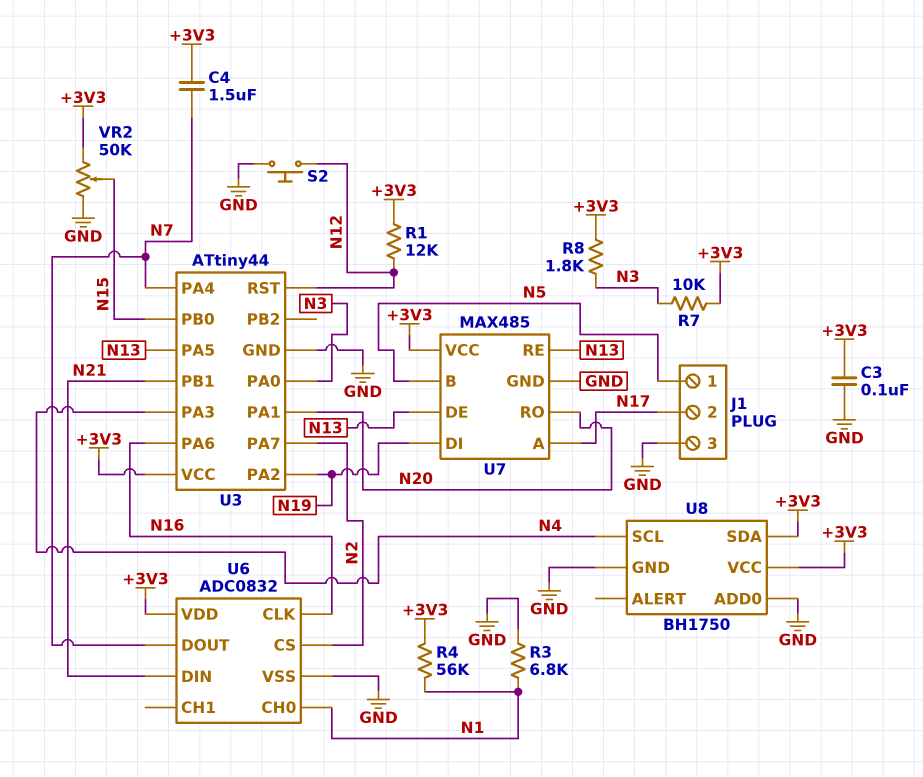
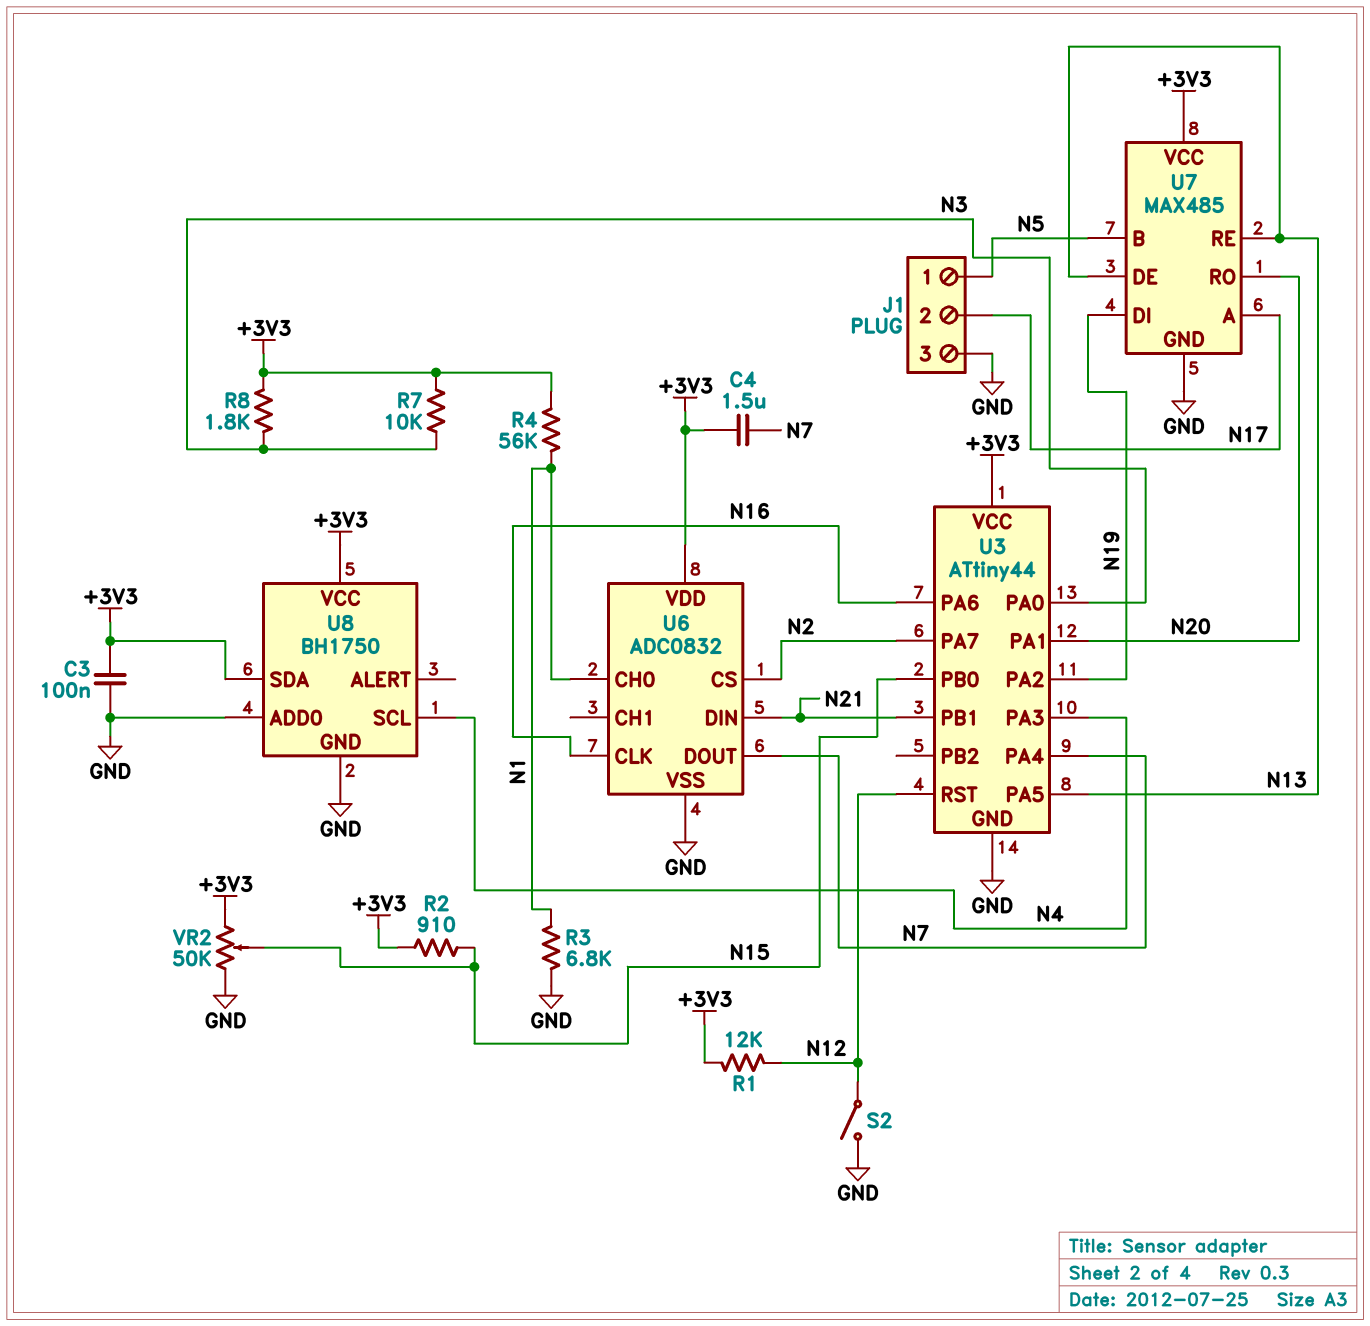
R2: none -> 910 (+3V3, N15)
S2: button (GND, N12) -> switch (GND, N12)

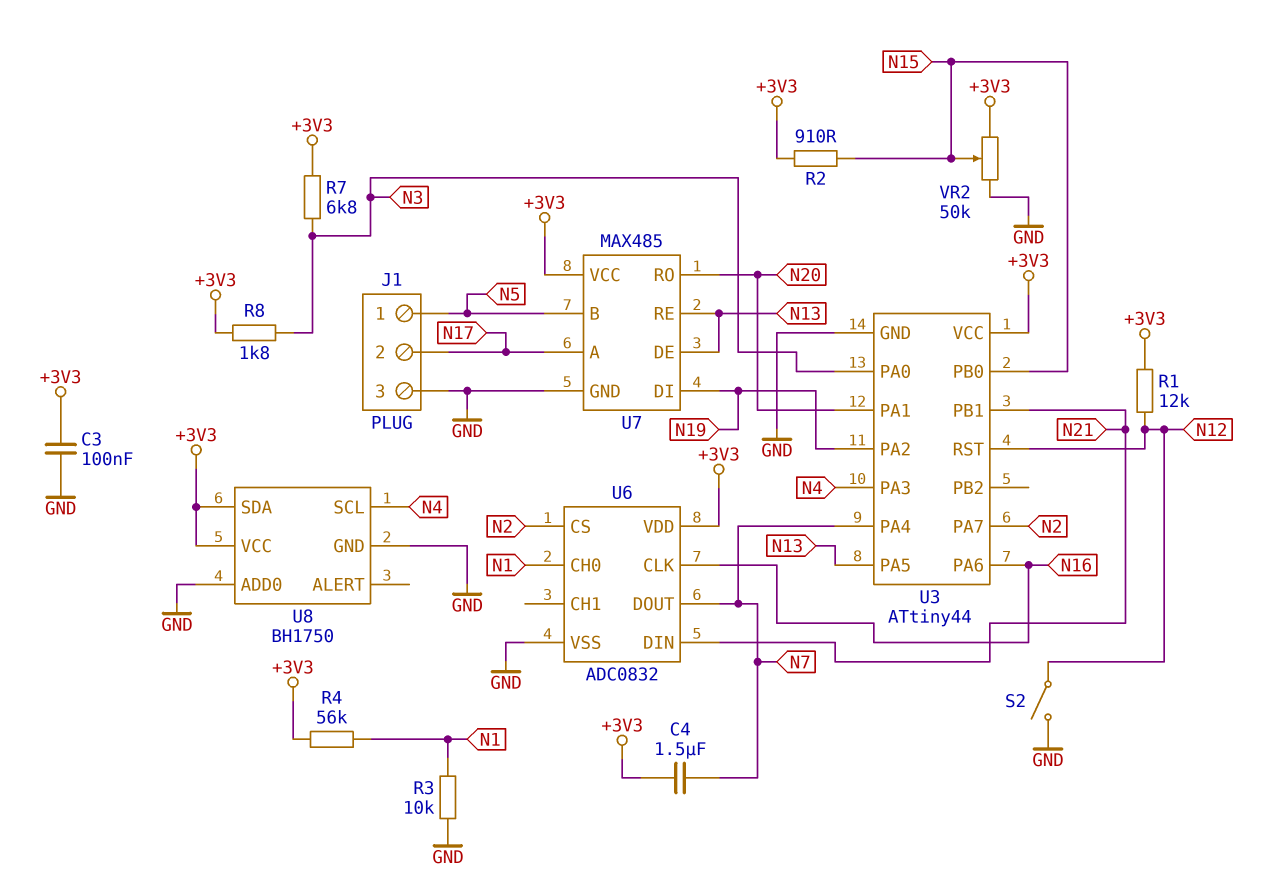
R3: 6.8k (GND, N1) -> 10k (GND, N1)
R7: 10k (+3V3, N3) -> 6.8k (+3V3, N3)

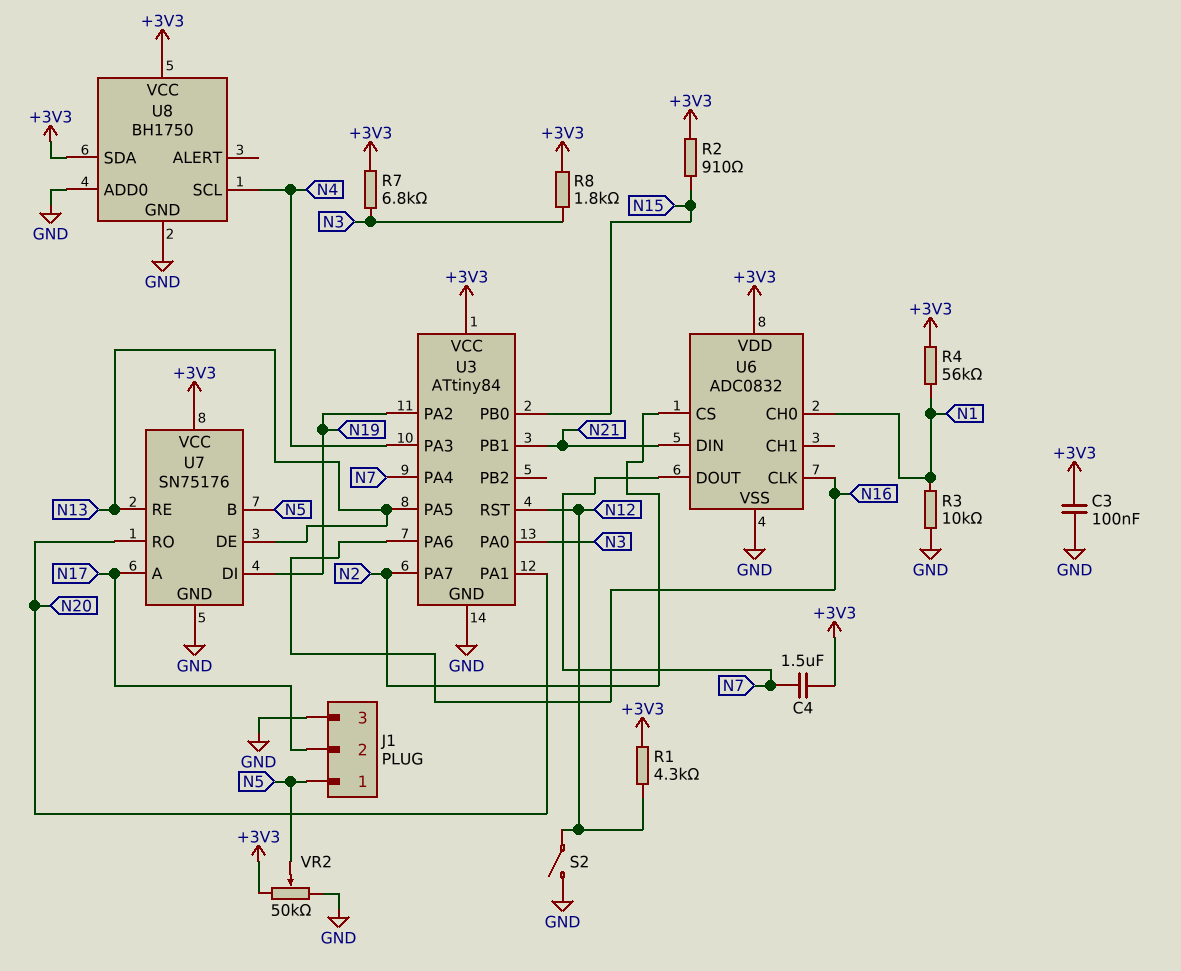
R1: 12k (+3V3, N12) -> 4.3k (+3V3, N12)
U3: ATtiny44 -> ATtiny84
U7: MAX485 -> SN75176
VR2: 50k (+3V3, GND, wiper N15) -> 50k (+3V3, GND, wiper N5)

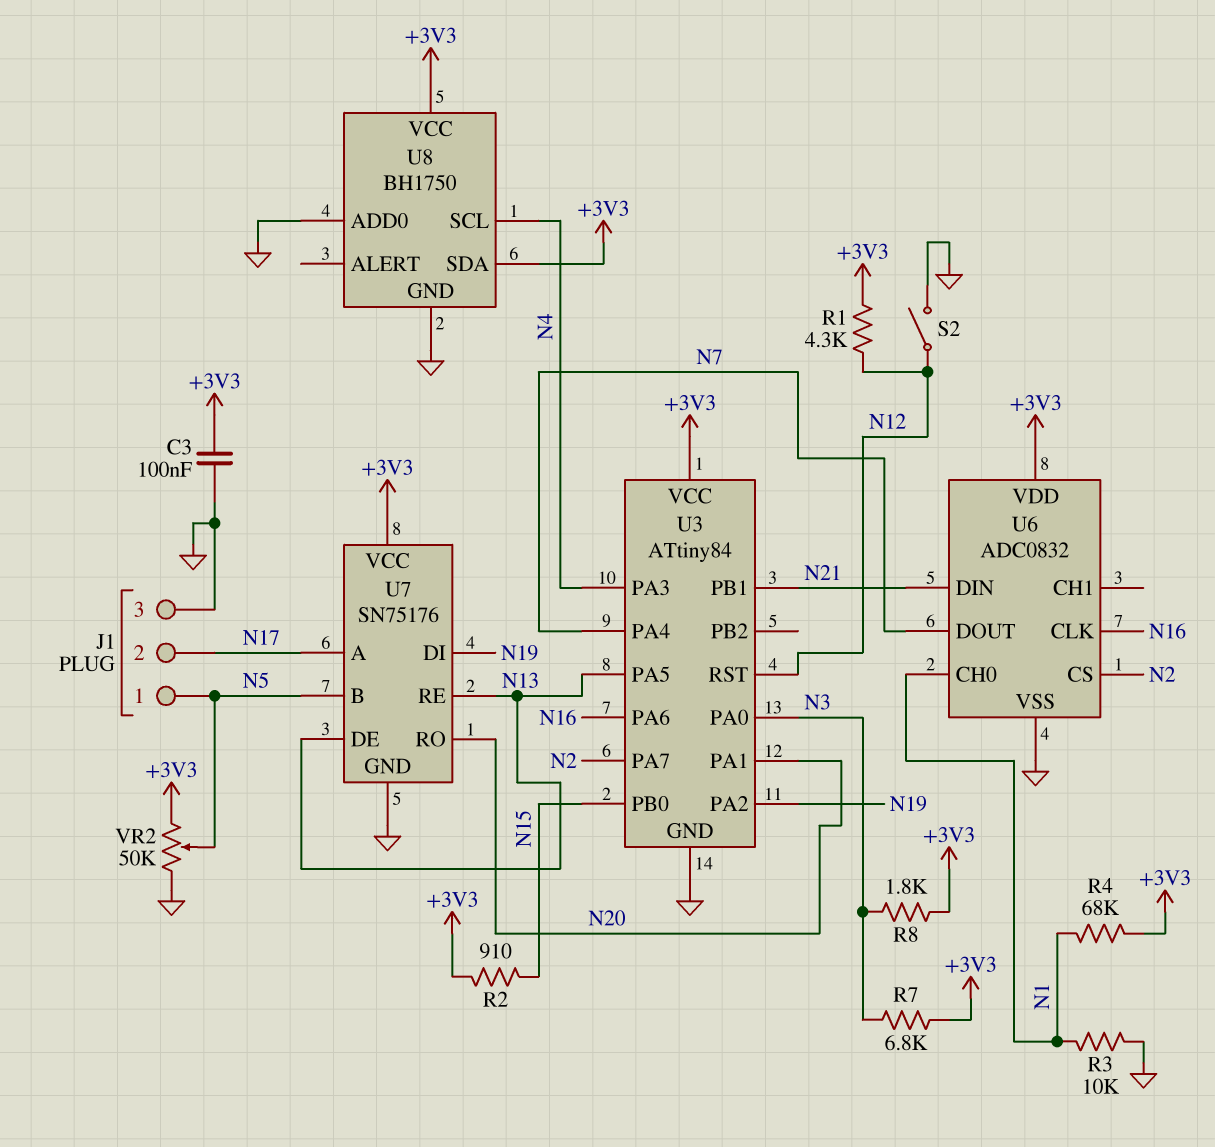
C4: 1.5uF (+3V3, N7) -> none
R4: 56k (+3V3, N1) -> 68k (+3V3, N1)

